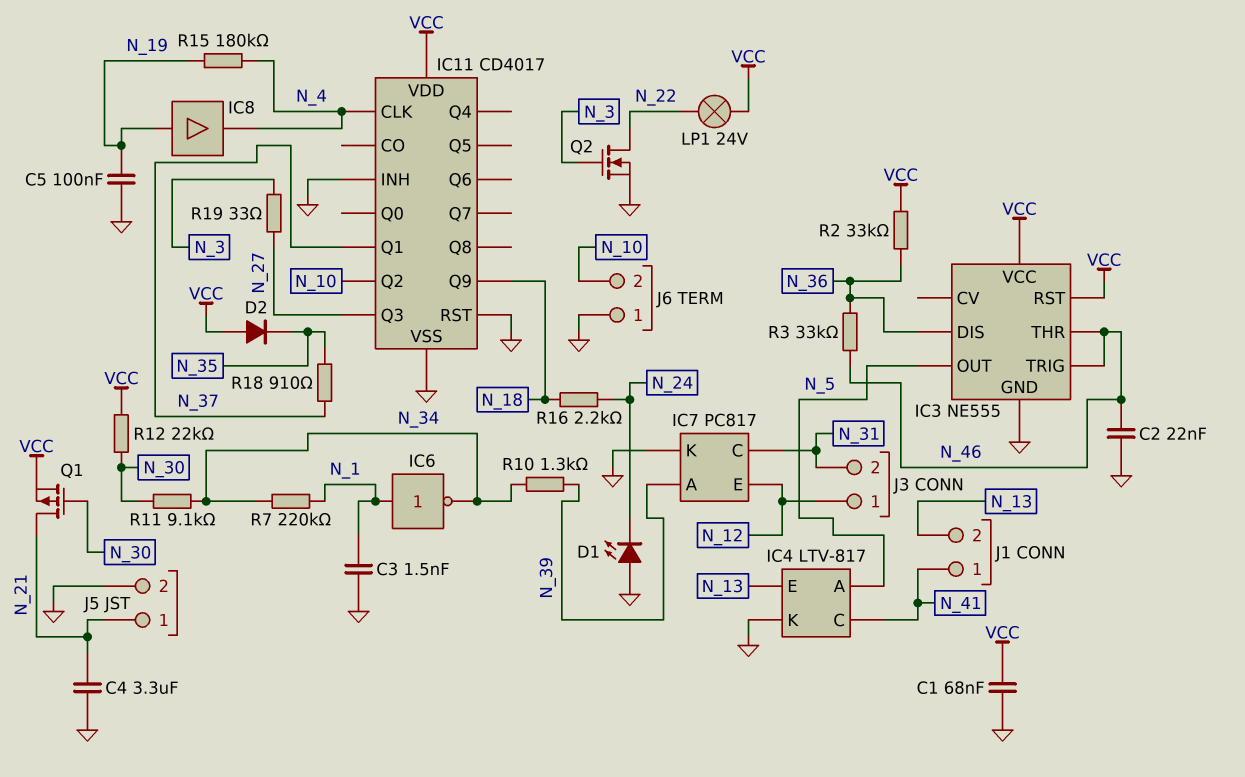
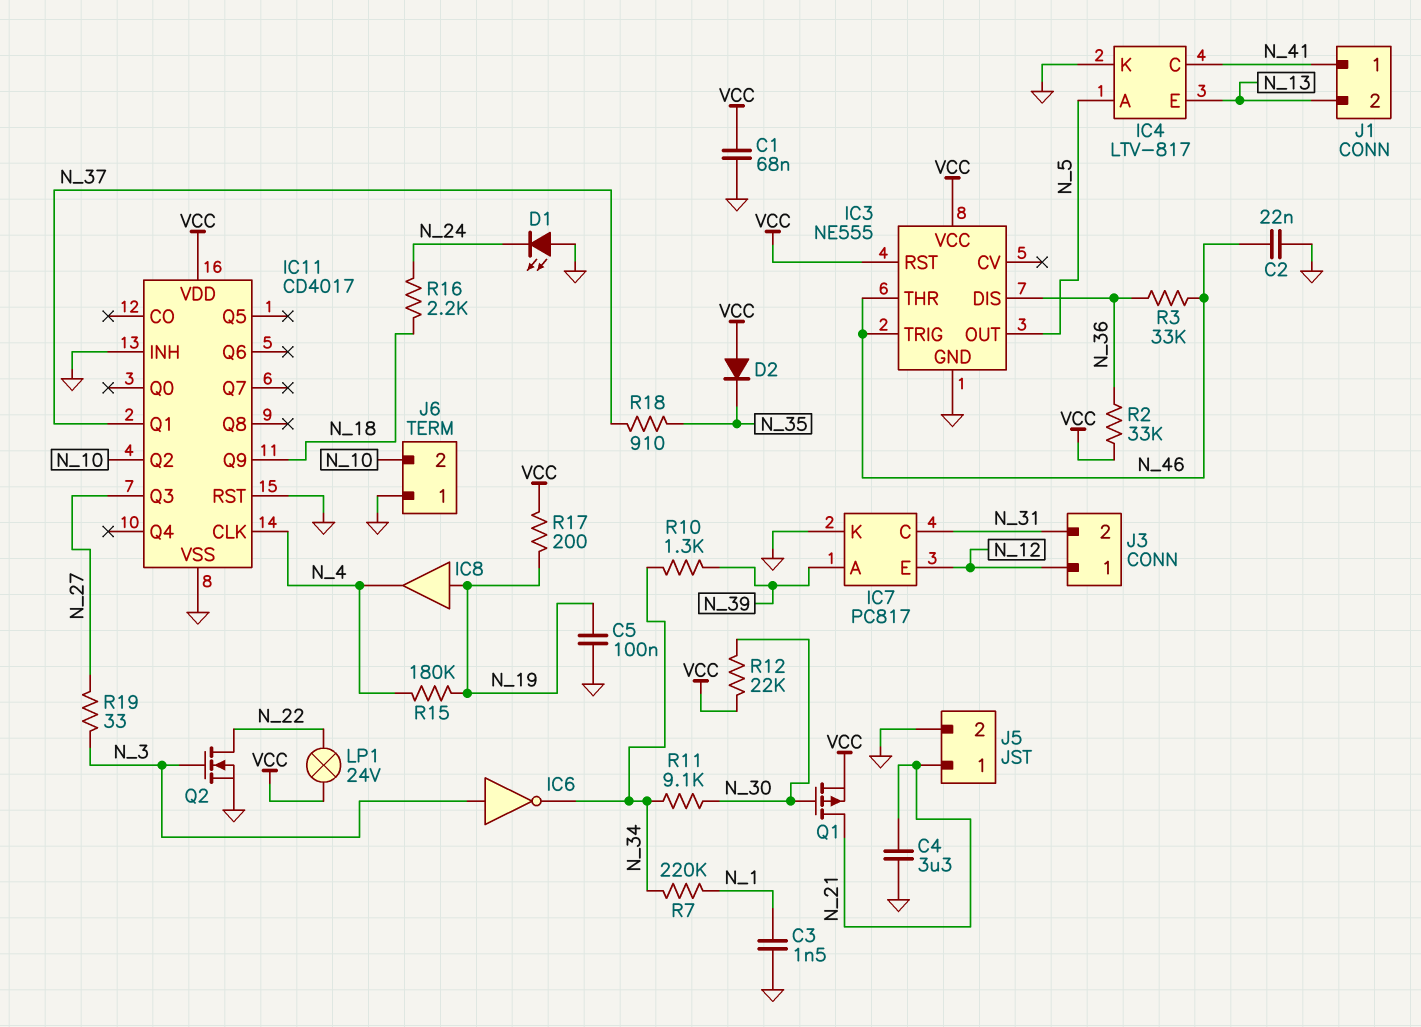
IC6: NOT (in N_1, out N_34) -> NOT (in N_3, out N_34)
R17: none -> 200 (N_19, VCC)

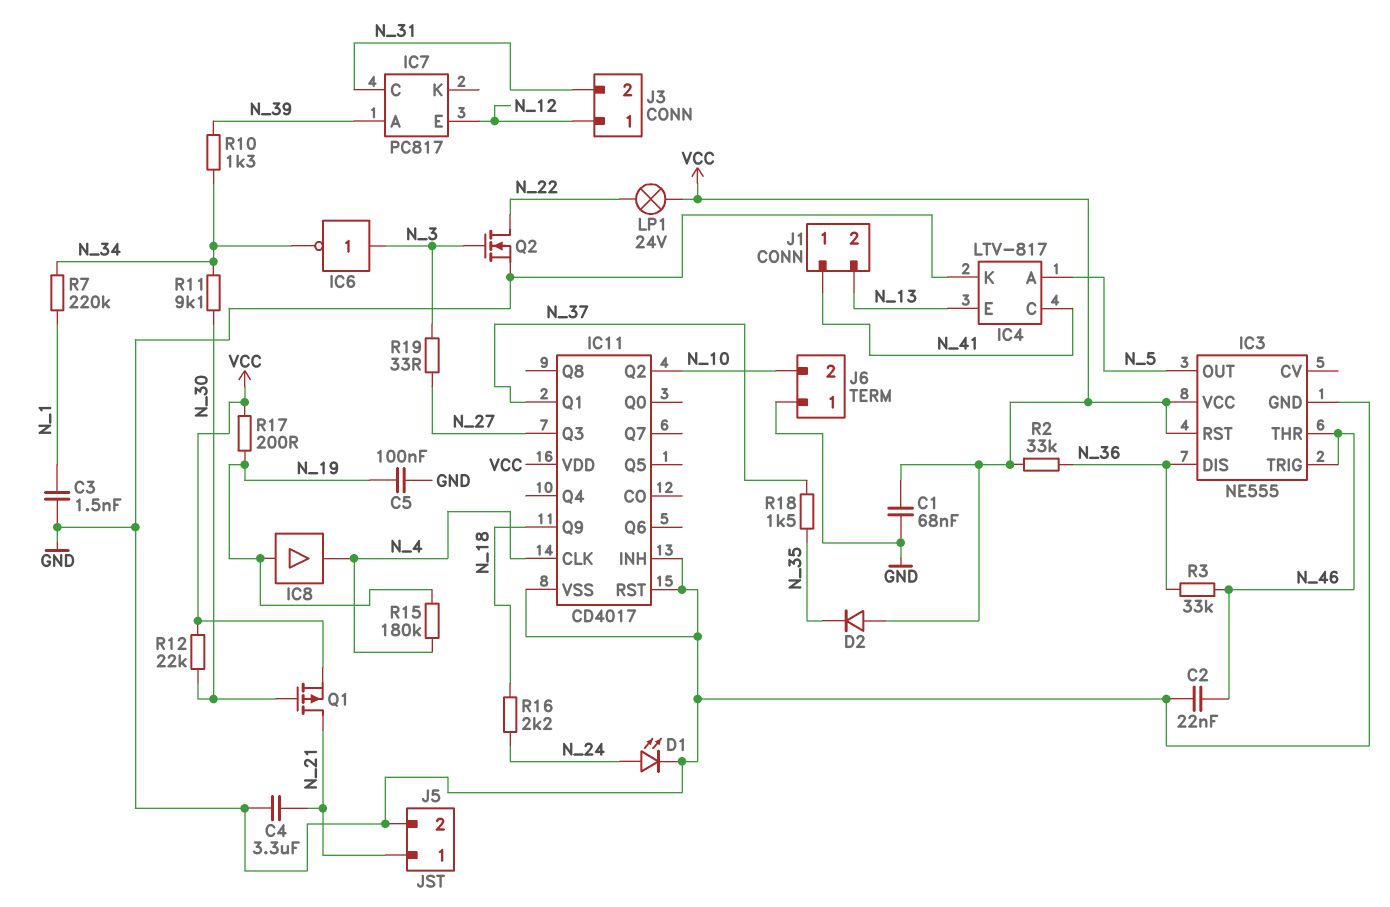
D1: LED (A GND, K N_24) -> LED (A N_24, K GND)
IC7 pin K: GND -> none
R18: 910 (N_35, N_37) -> 1.5k (N_35, N_37)

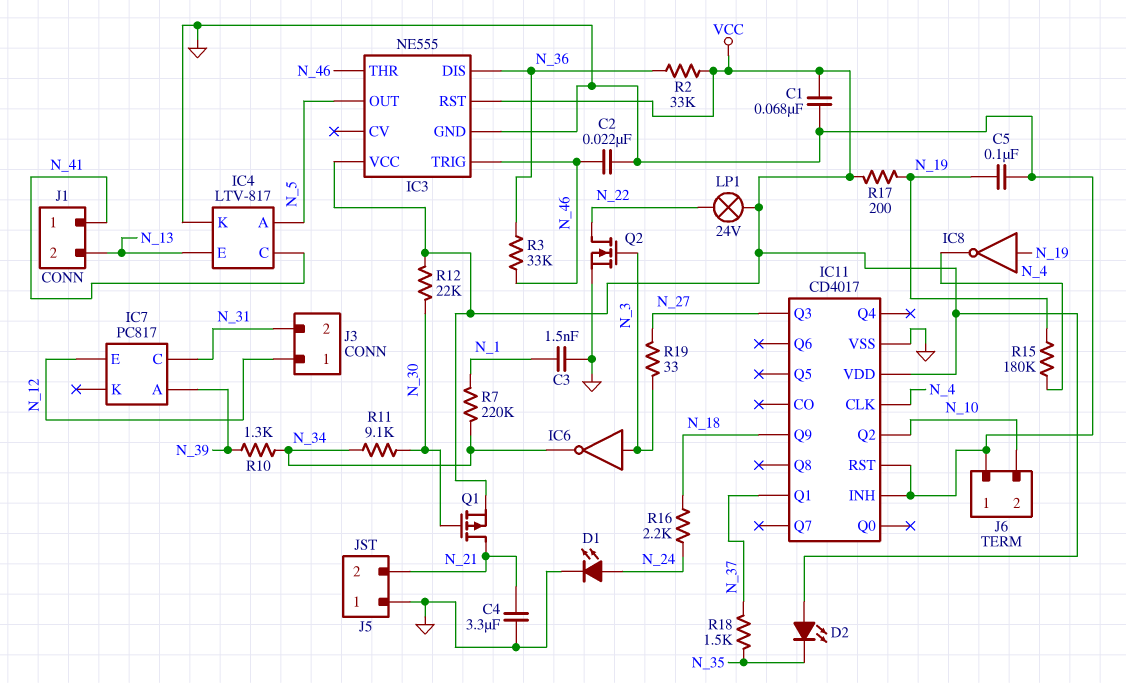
D2: diode (A VCC, K N_35) -> LED (A VCC, K N_35)
IC8: buffer (in N_19, out N_4) -> NOT (in N_19, out N_4)
J5 pin 1: N_21 -> GND
J5 pin 2: GND -> N_21

